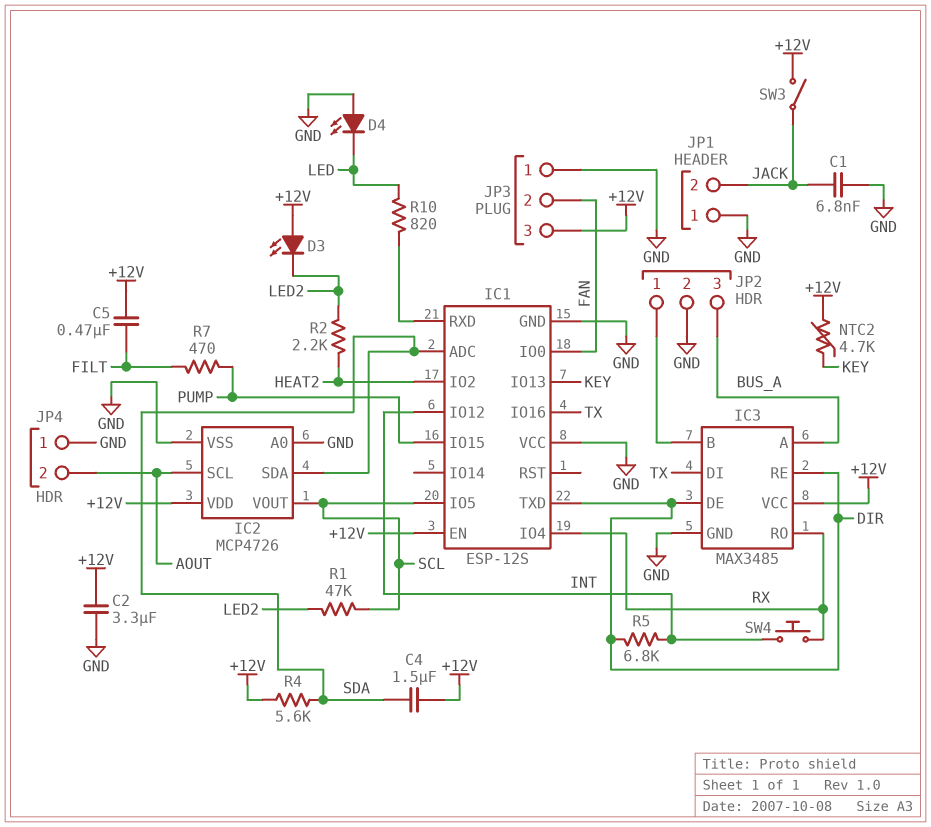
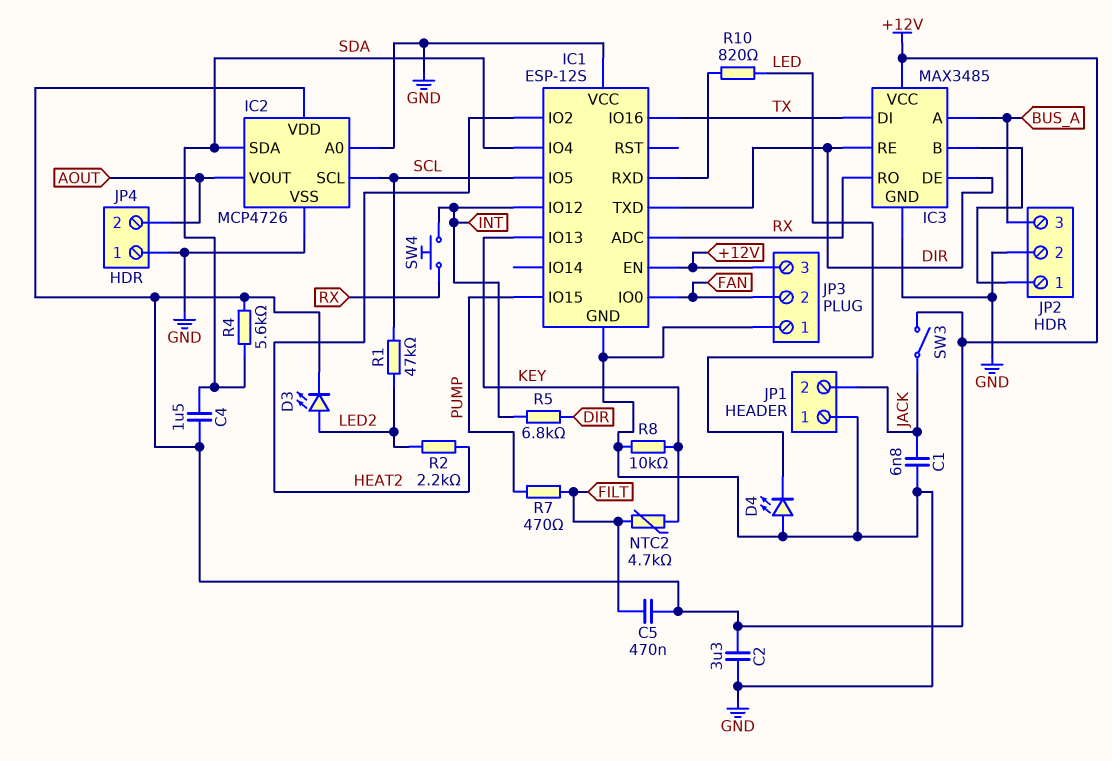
D3: LED (A +12V, K LED2) -> LED (A LED2, K +12V)
IC1 pin ADC: SDA -> RX
IC1 pin IO4: RX -> SDA
IC2 pin SCL: AOUT -> SCL
IC2 pin VOUT: SCL -> AOUT
NTC2: 4.7k (+12V, KEY) -> 4.7k (FILT, KEY)
R8: none -> 10k (GND, KEY)

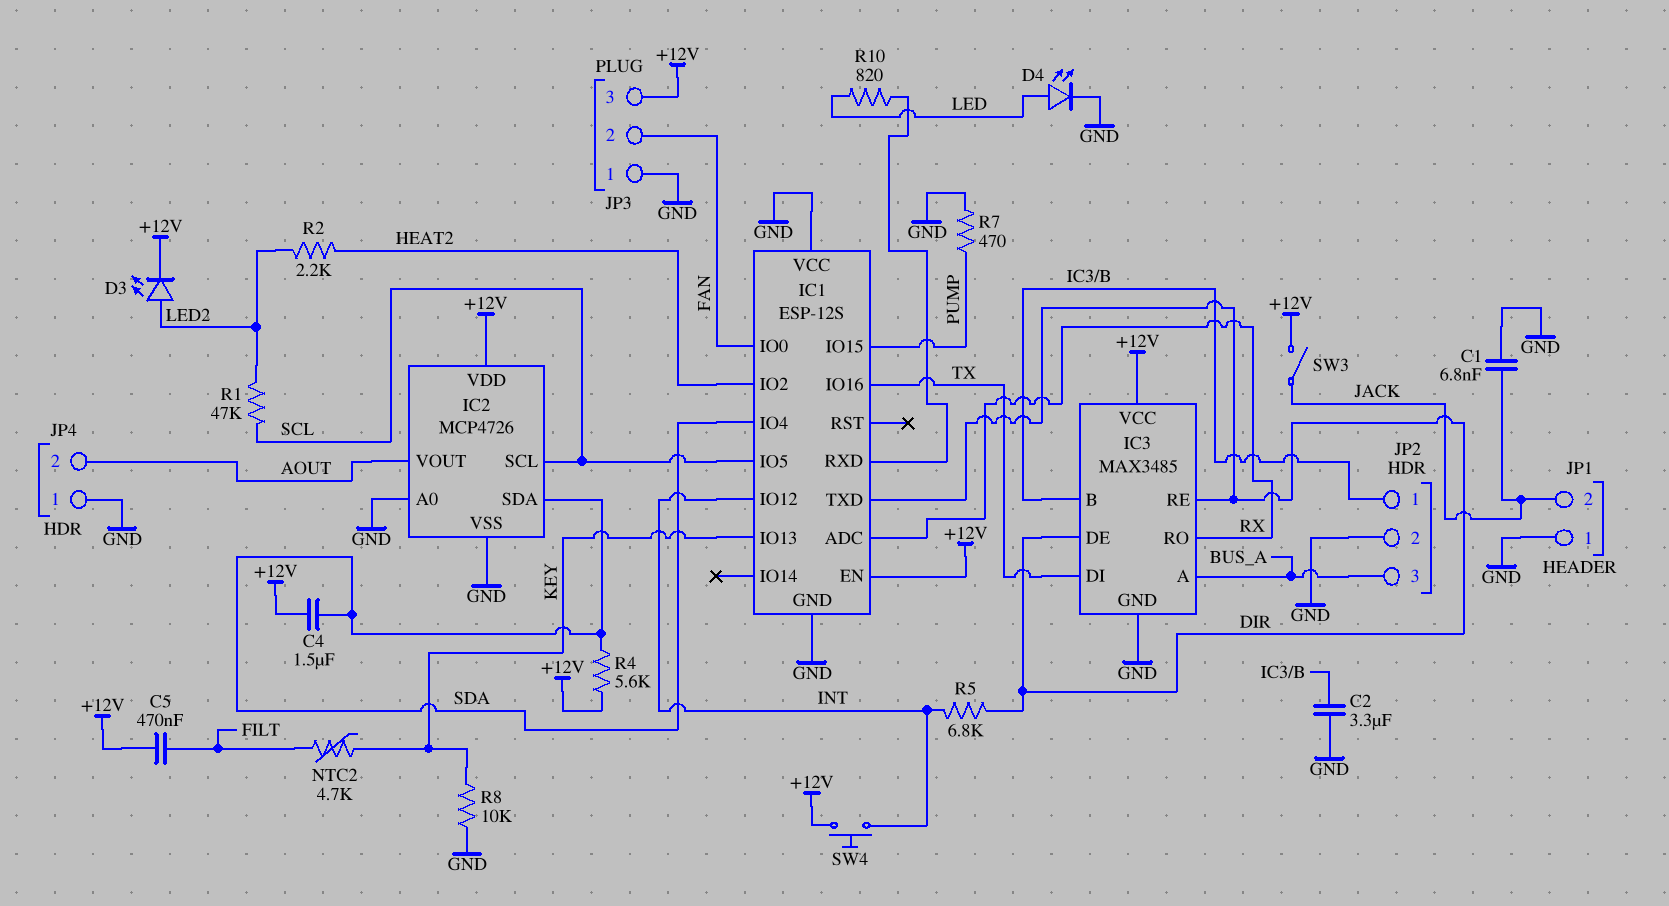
C2: 3.3uF (+12V, GND) -> 3.3uF (GND, IC3/B)
D4: LED (A GND, K LED) -> LED (A LED, K GND)
R7: 470 (FILT, PUMP) -> 470 (GND, PUMP)
SW4: button (INT, RX) -> button (+12V, INT)

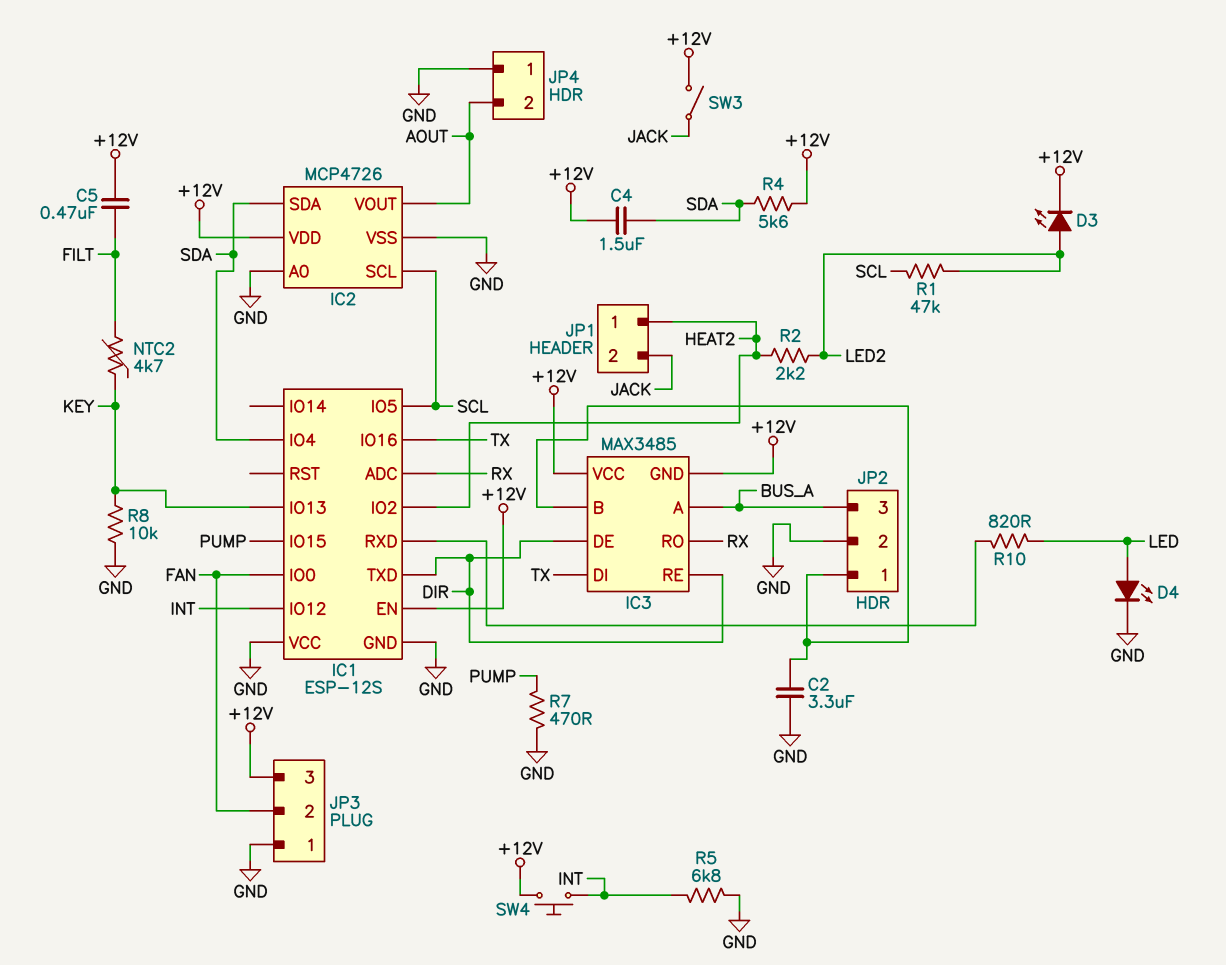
C1: 6.8nF (GND, JACK) -> none
IC3 pin GND: GND -> +12V
JP1 pin 1: GND -> HEAT2
R5: 6.8k (DIR, INT) -> 6.8k (GND, INT)

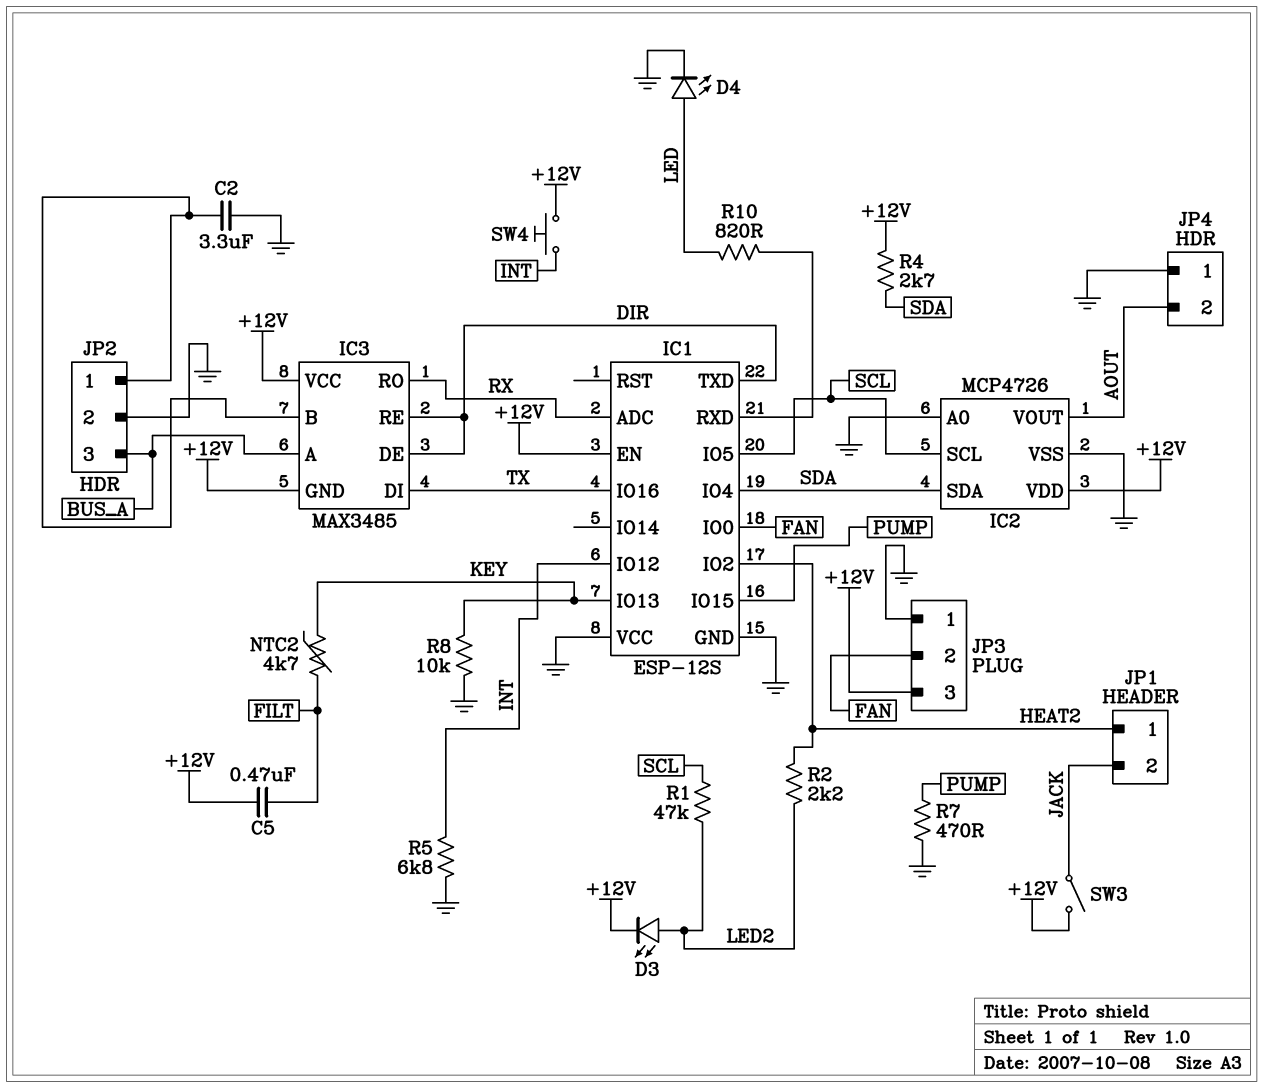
C4: 1.5uF (+12V, SDA) -> none
R4: 5.6k (+12V, SDA) -> 2.7k (+12V, SDA)

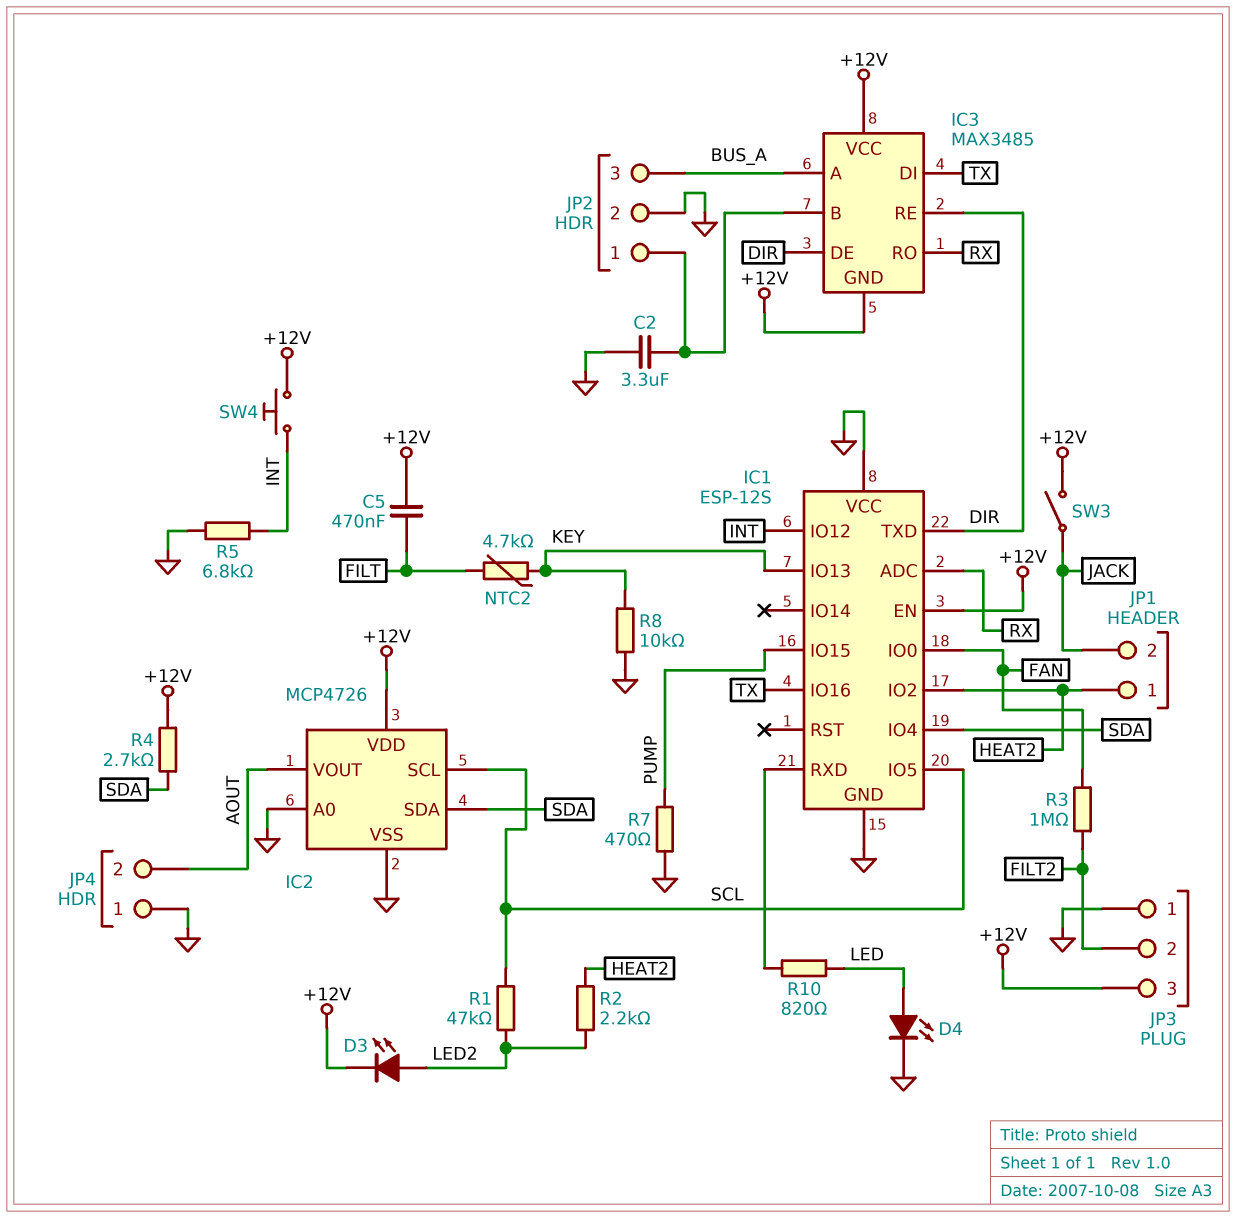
JP3 pin 2: FAN -> FILT2
R3: none -> 1M (FAN, FILT2)

